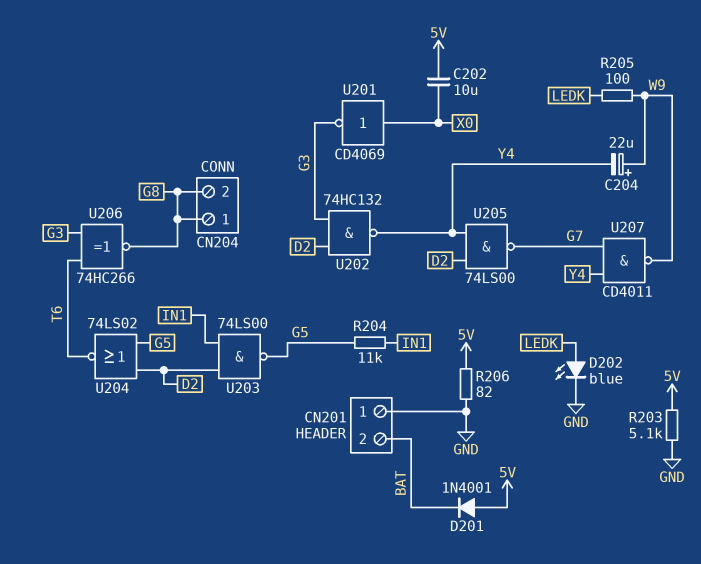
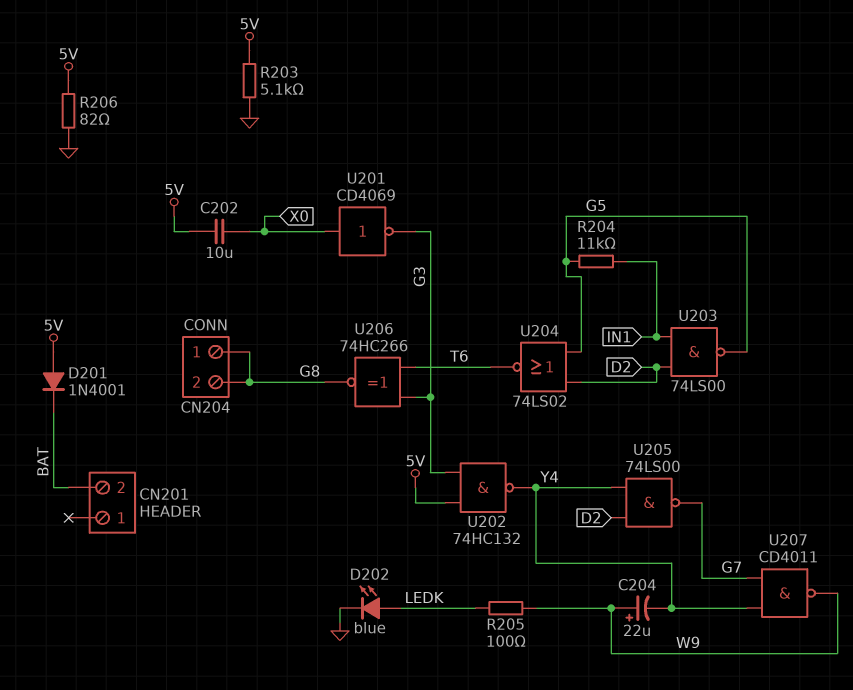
CN201 pin 1: GND -> none
U202: NAND 74HC132 (in D2, in G3, out Y4) -> NAND 74HC132 (in 5V, in G3, out Y4)

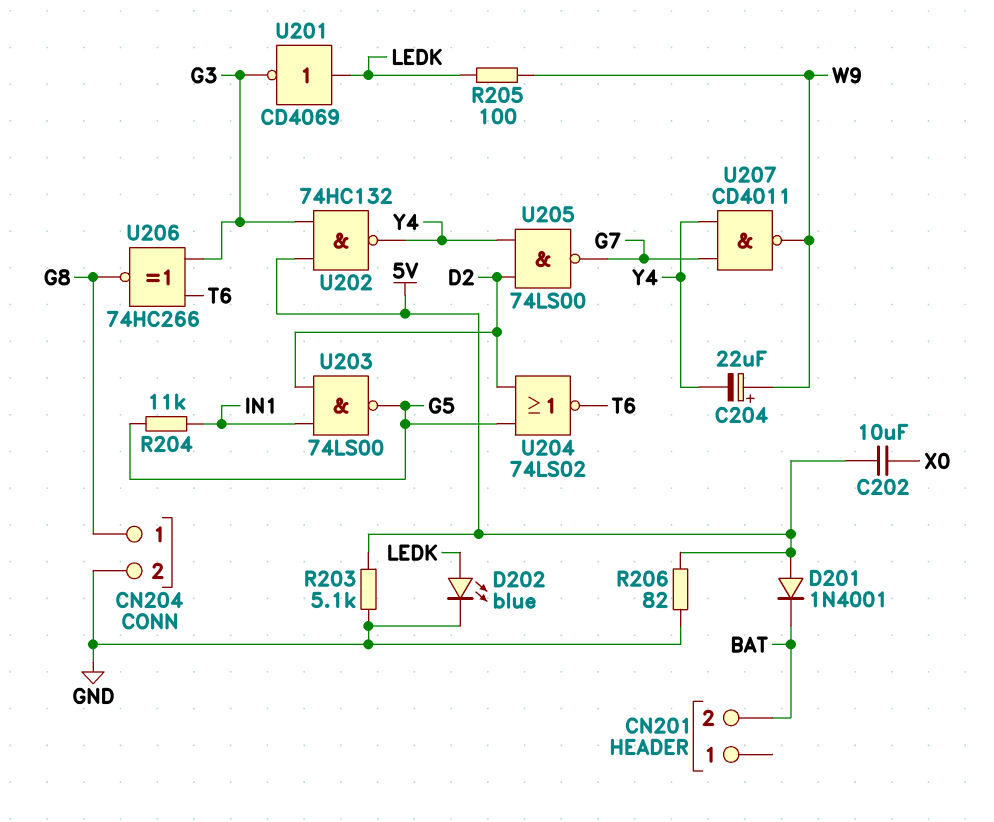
CN204 pin 2: G8 -> GND
U201: NOT CD4069 (in X0, out G3) -> NOT CD4069 (in LEDK, out G3)

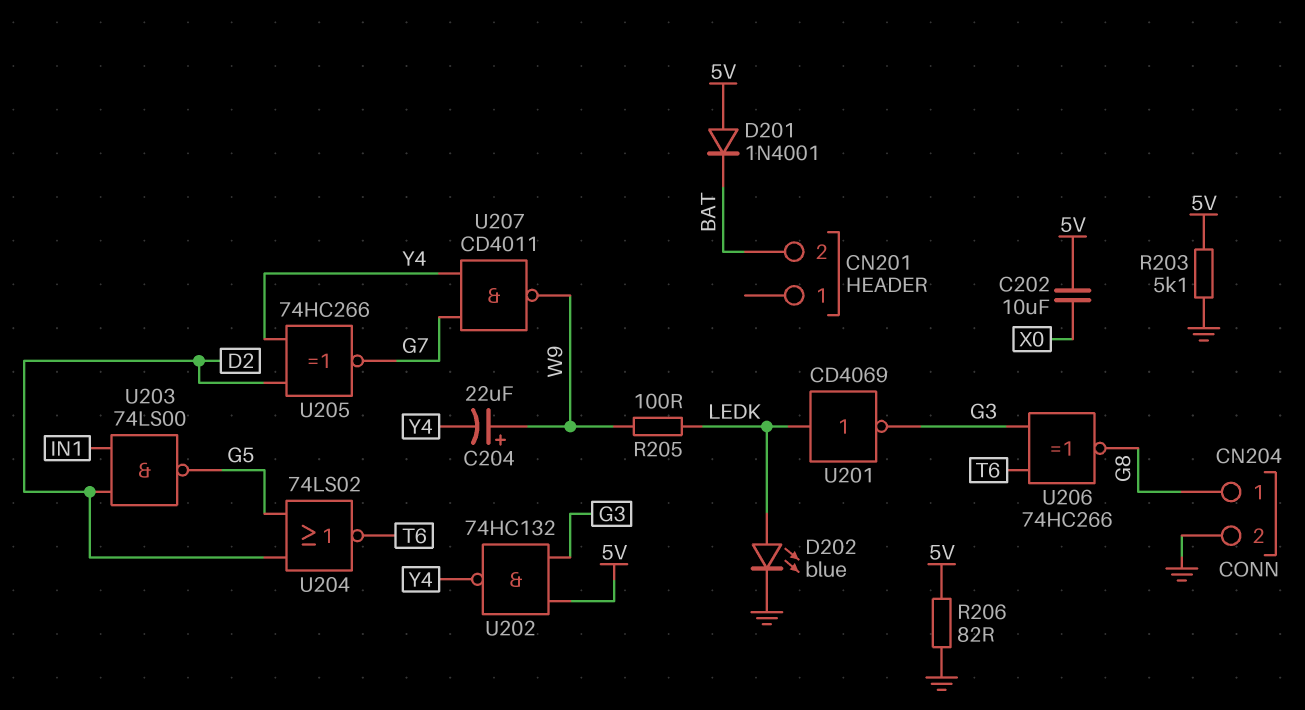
R204: 11k (G5, IN1) -> none
U205: NAND 74LS00 (in D2, in Y4, out G7) -> XNOR 74HC266 (in D2, in Y4, out G7)

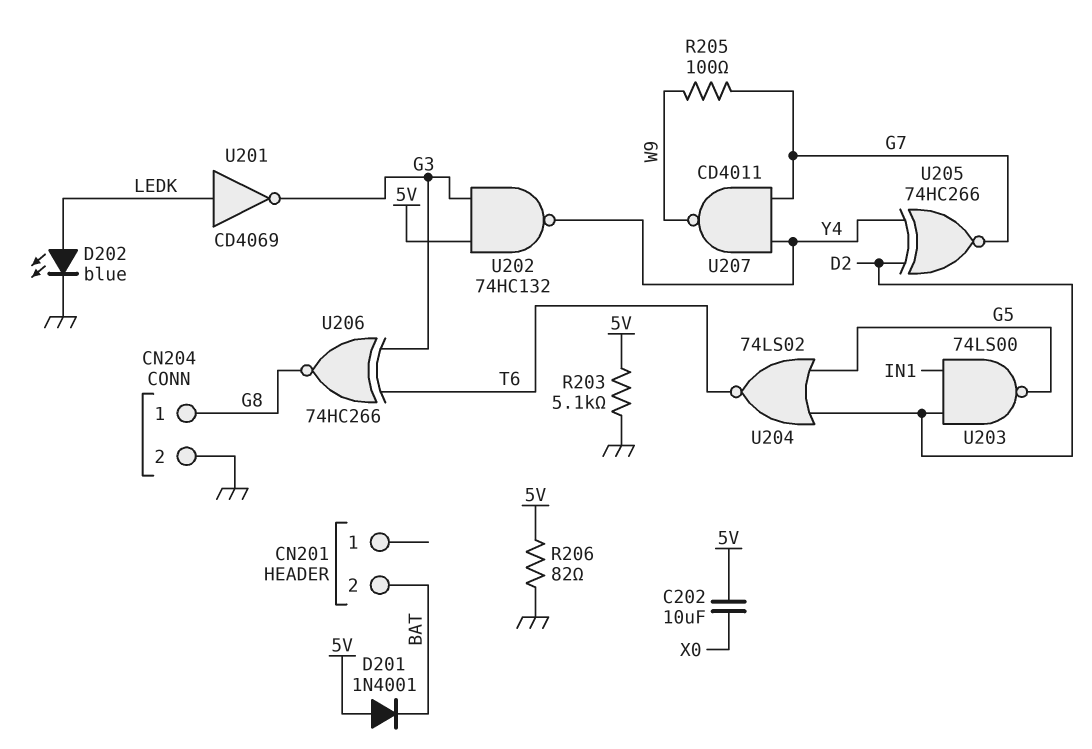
C204: 22uF (plus W9, minus Y4) -> none
R205: 100 (LEDK, W9) -> 100 (G7, W9)

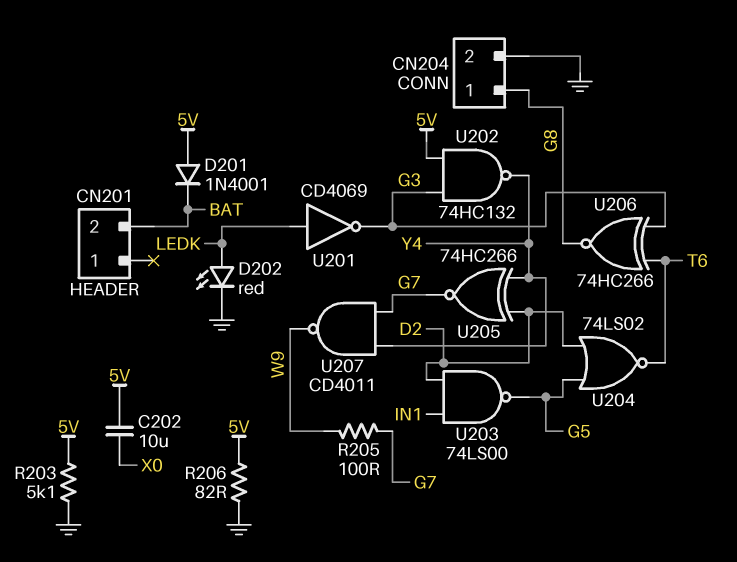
D202: LED blue (A LEDK, K GND) -> LED red (A LEDK, K GND)

